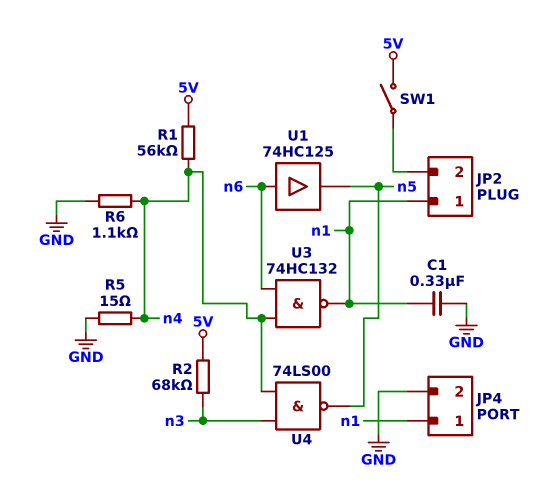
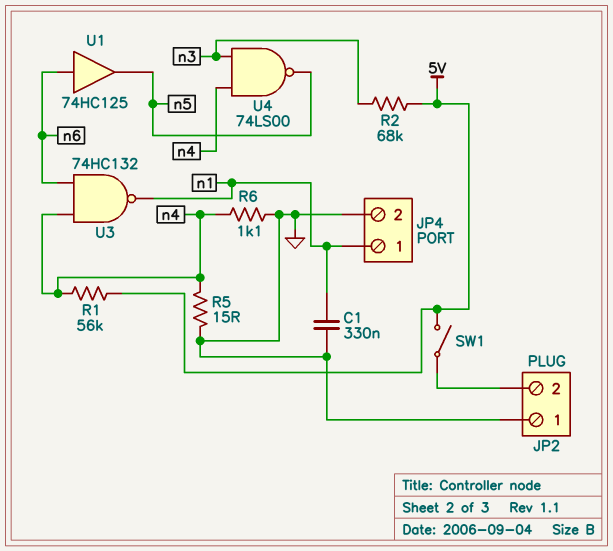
JP2 pin 1: n1 -> GND

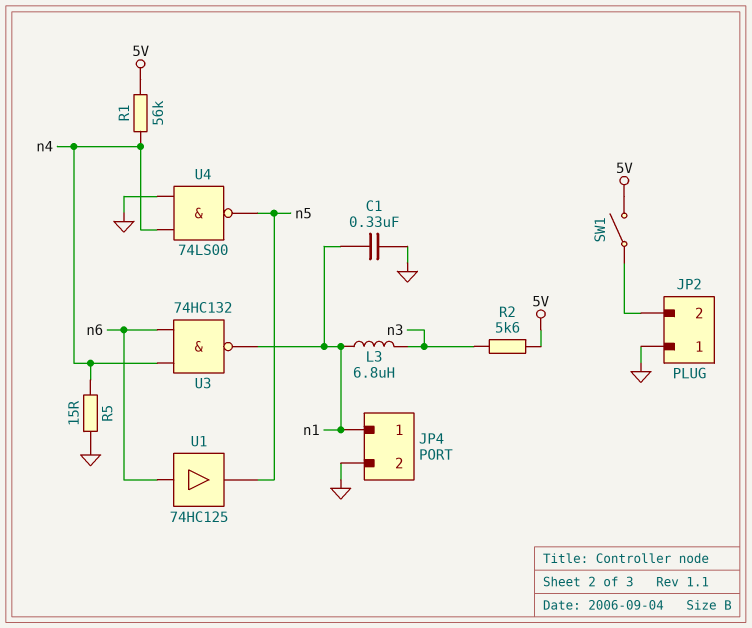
L3: none -> 6.8uH (n1, n3)
R2: 68k (5V, n3) -> 5.6k (5V, n3)
R6: 1.1k (GND, n4) -> none
U4: NAND 74LS00 (in n3, in n4, out n5) -> NAND 74LS00 (in GND, in n4, out n5)

